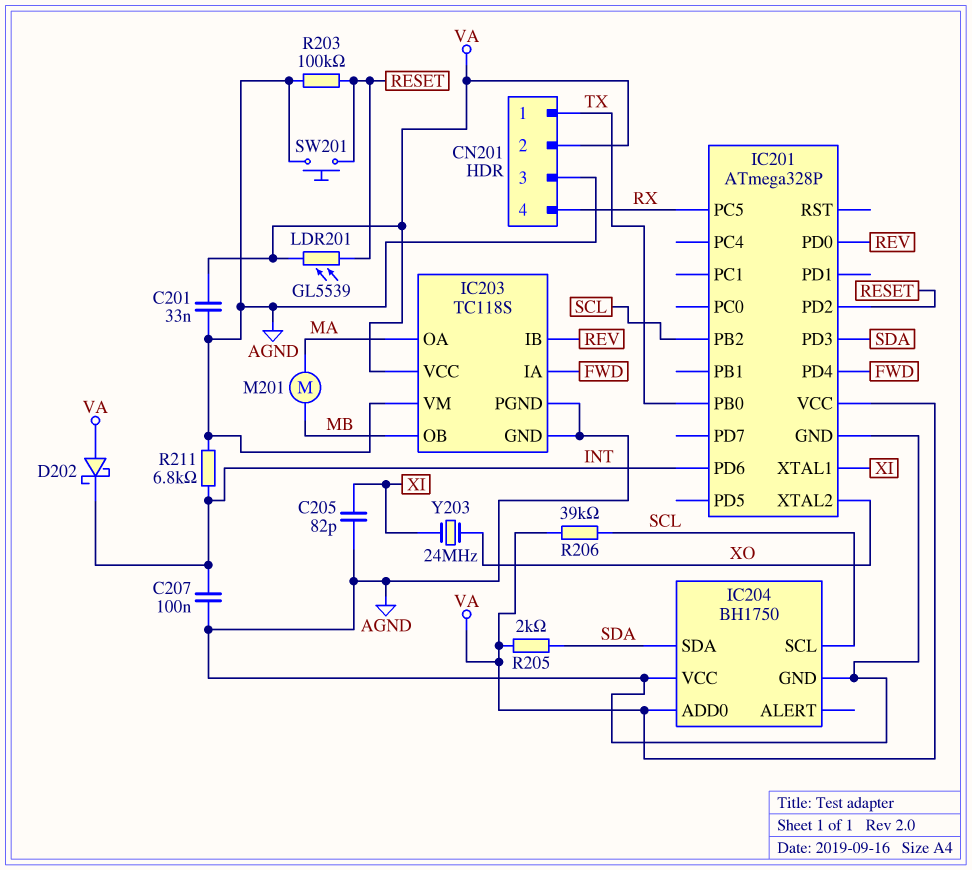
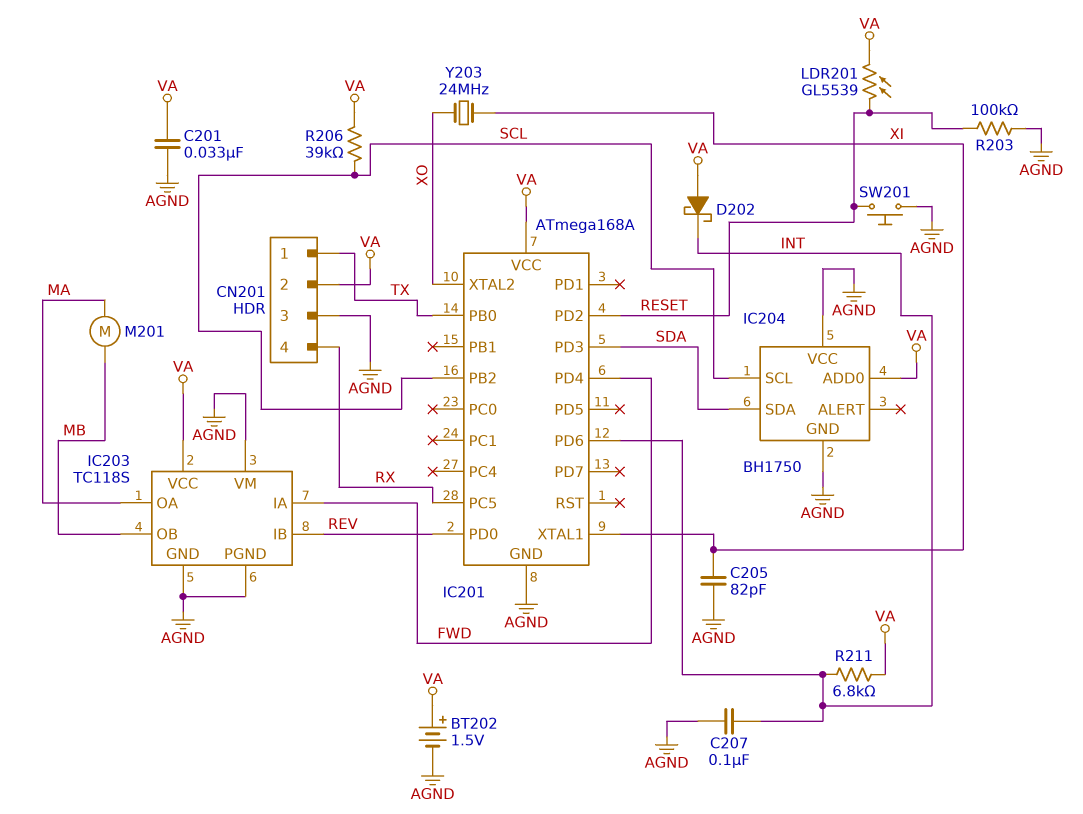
BT202: none -> 1.5V (plus VA, minus AGND)
IC201: ATmega328P -> ATmega168A
R205: 2k (SDA, VA) -> none
R211: 6.8k (AGND, INT) -> 6.8k (INT, VA)

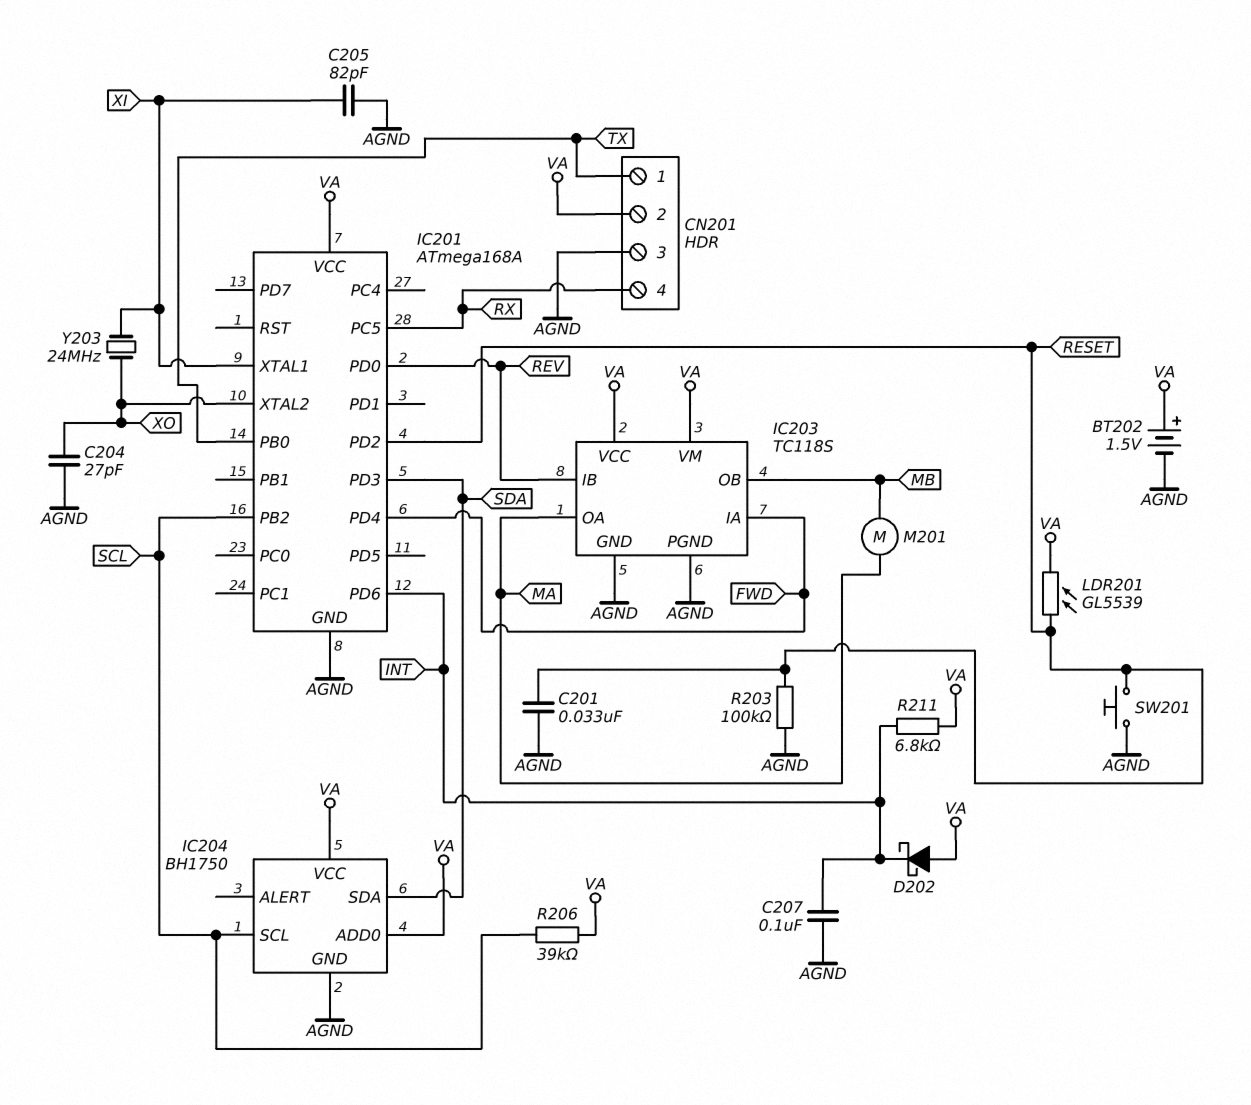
C201: 33nF (AGND, VA) -> 33nF (AGND, RESET)
C204: none -> 27pF (AGND, XO)
IC203 pin VM: AGND -> VA
IC204 pin VCC: AGND -> VA

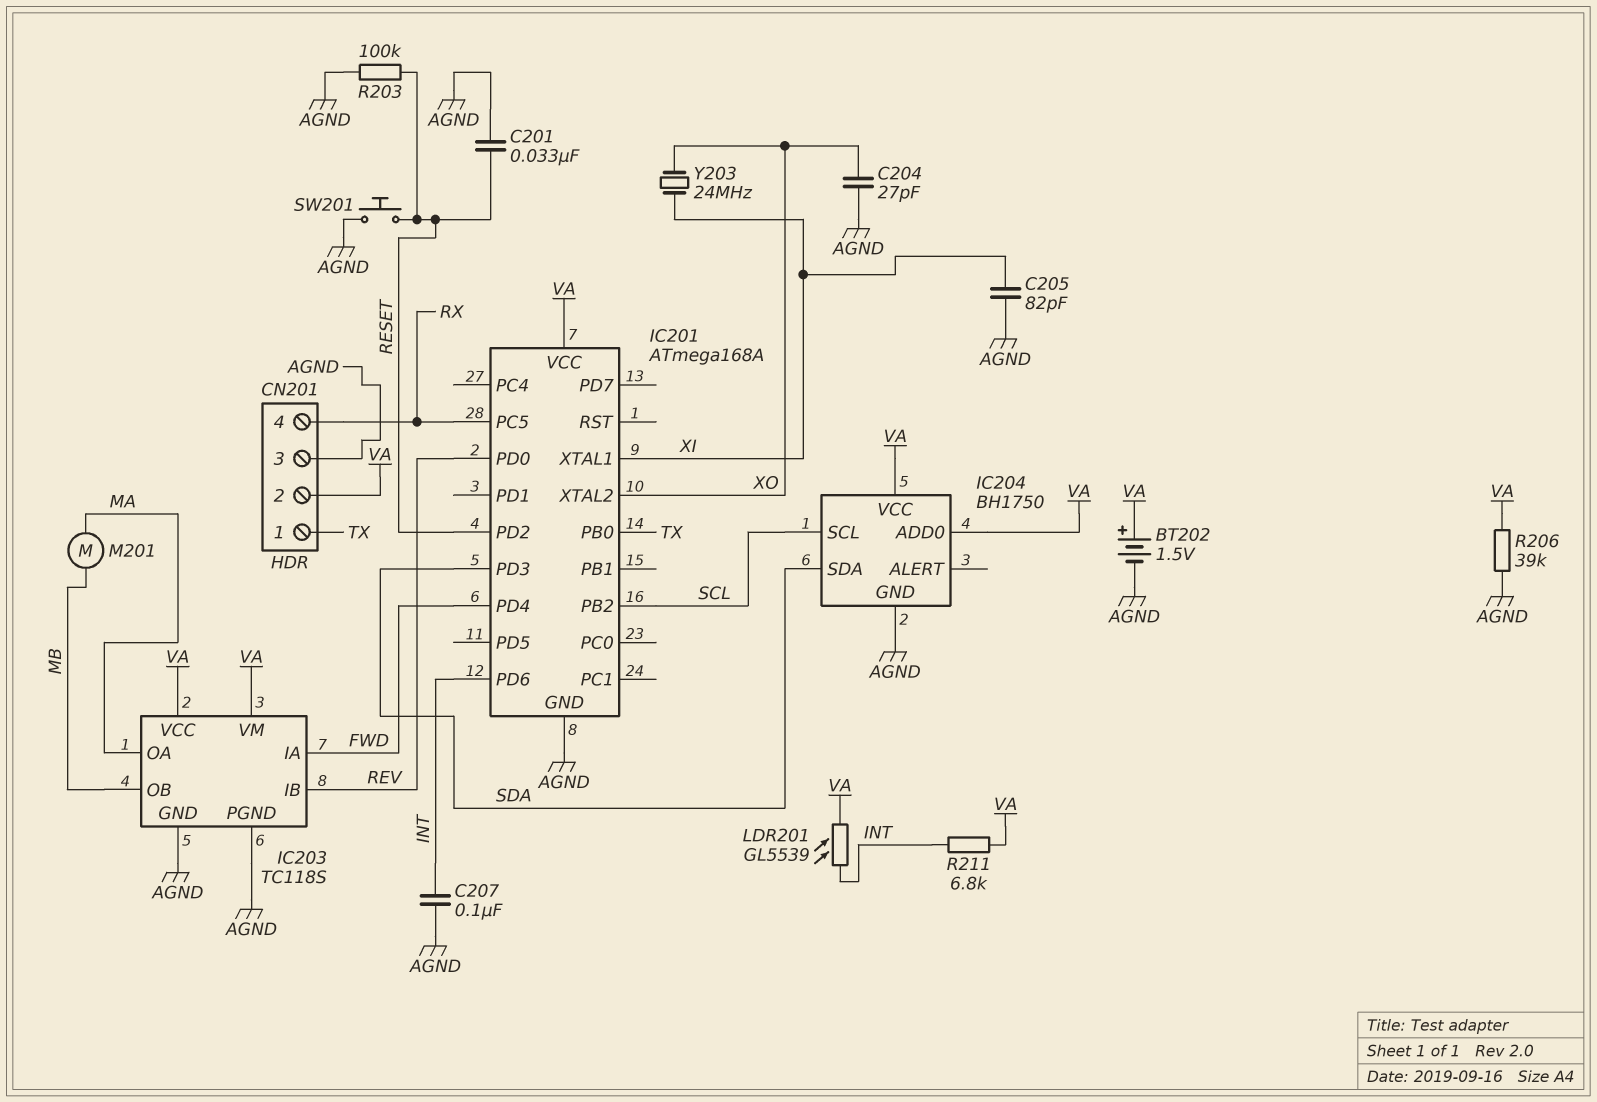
D202: schottky (A VA, K INT) -> none
LDR201: GL5539 (RESET, VA) -> GL5539 (INT, VA)
R206: 39k (SCL, VA) -> 39k (AGND, VA)

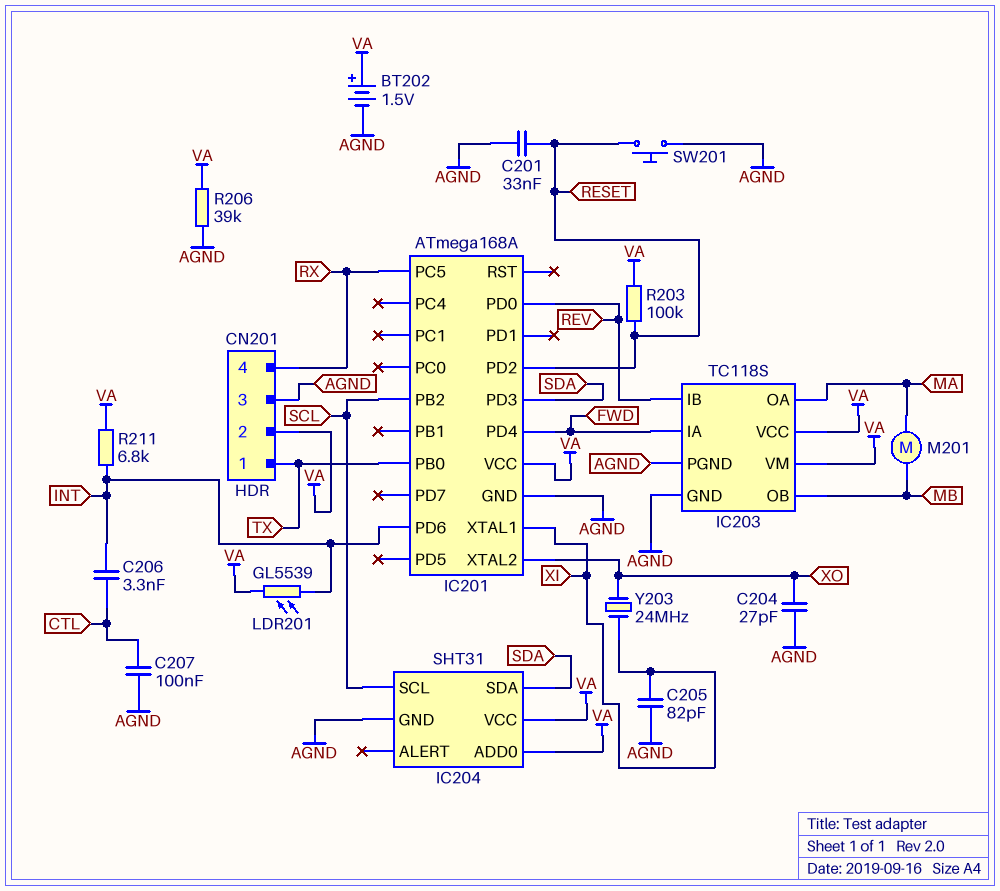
C206: none -> 3.3nF (CTL, INT)
C207: 100nF (AGND, INT) -> 100nF (AGND, CTL)
IC204: BH1750 -> SHT31
R203: 100k (AGND, RESET) -> 100k (RESET, VA)

